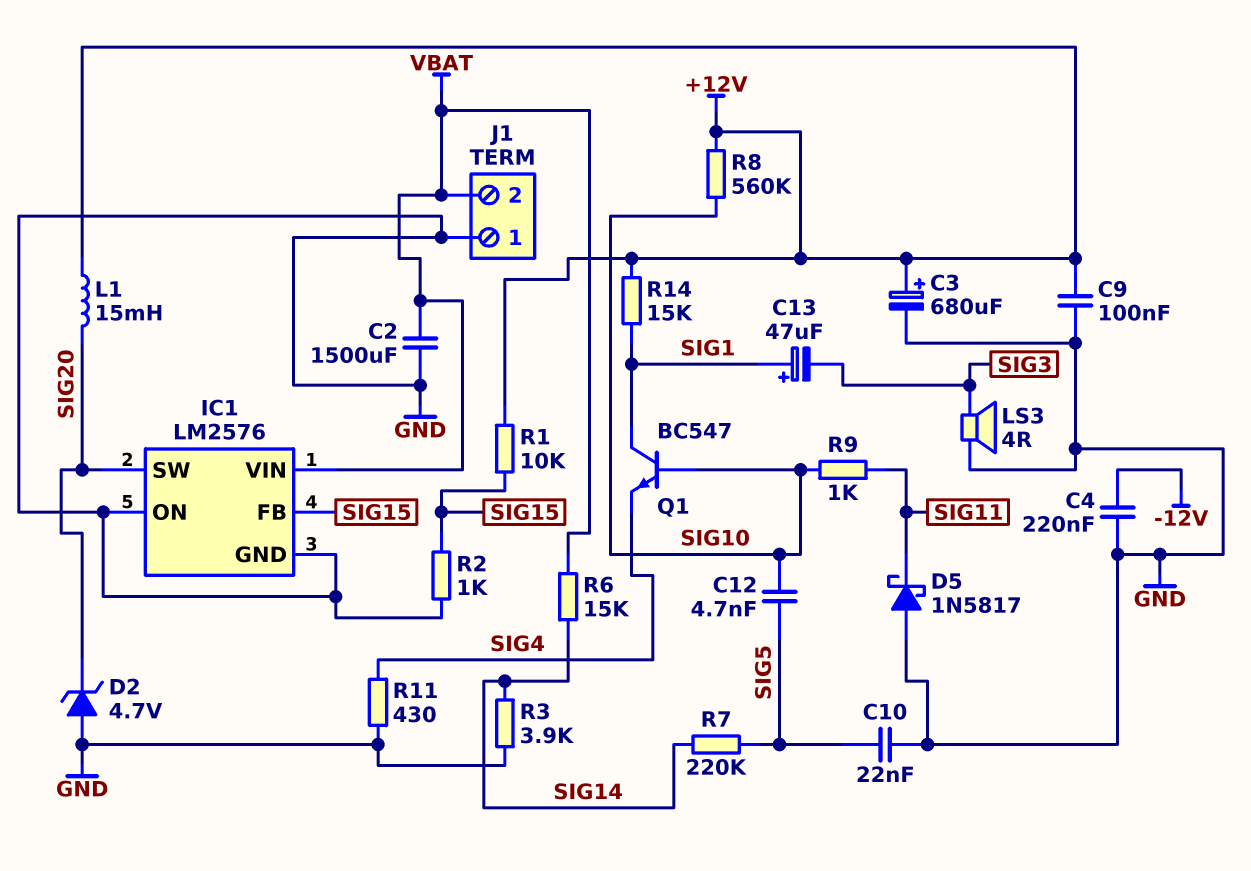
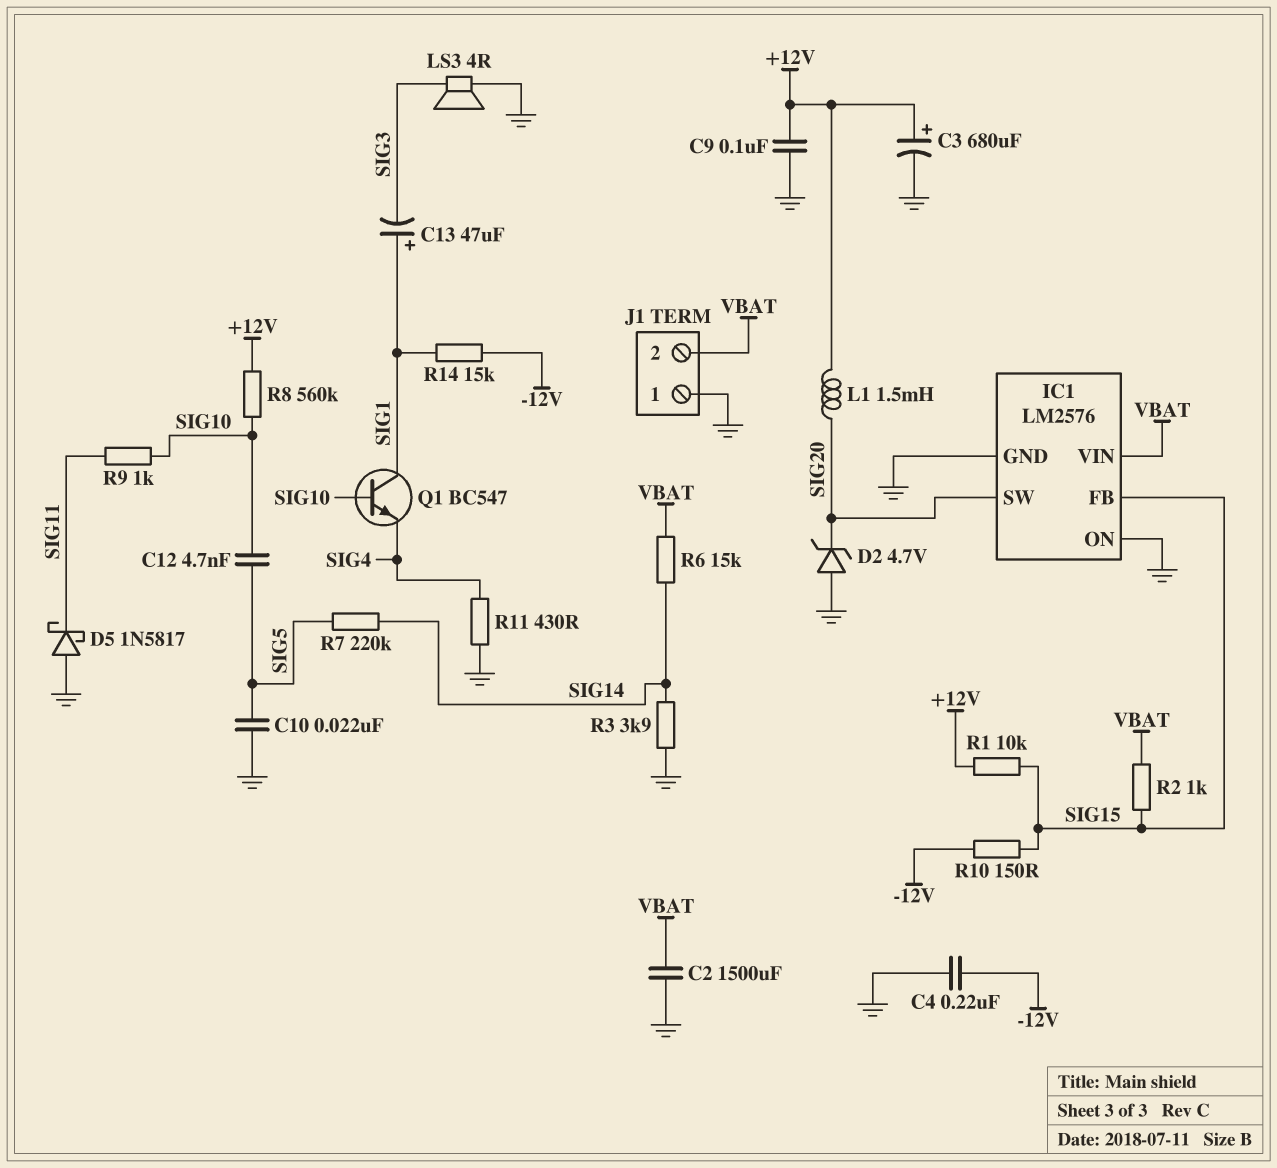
L1: 15mH (+12V, SIG20) -> 1.5mH (+12V, SIG20)
R2: 1k (GND, SIG15) -> 1k (SIG15, VBAT)
R10: none -> 150 (-12V, SIG15)
R14: 15k (+12V, SIG1) -> 15k (-12V, SIG1)

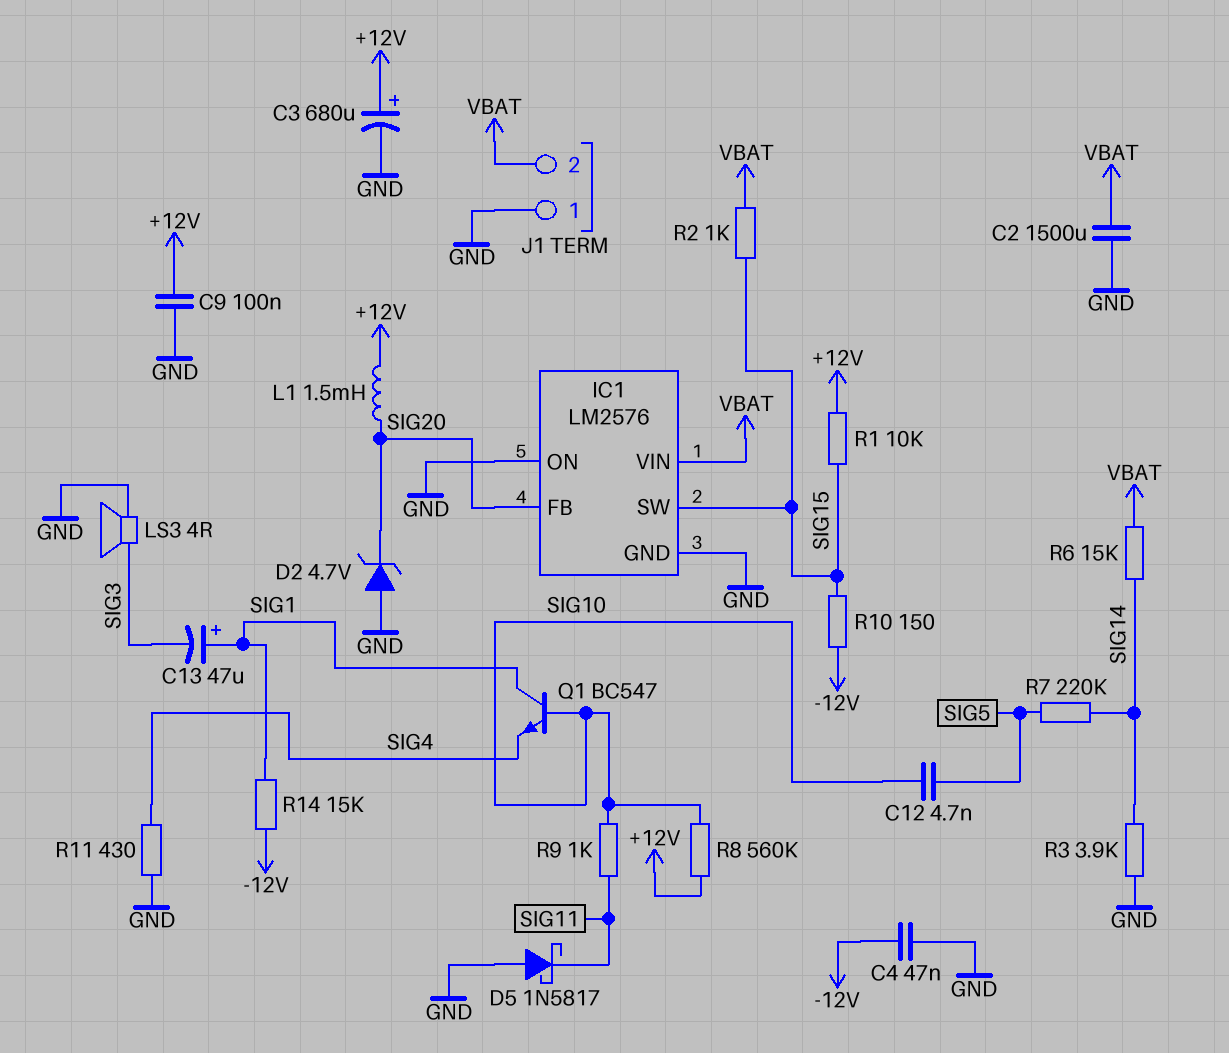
C4: 220nF (-12V, GND) -> 47nF (-12V, GND)
C10: 22nF (GND, SIG5) -> none
IC1 pin FB: SIG15 -> SIG20
IC1 pin SW: SIG20 -> SIG15

